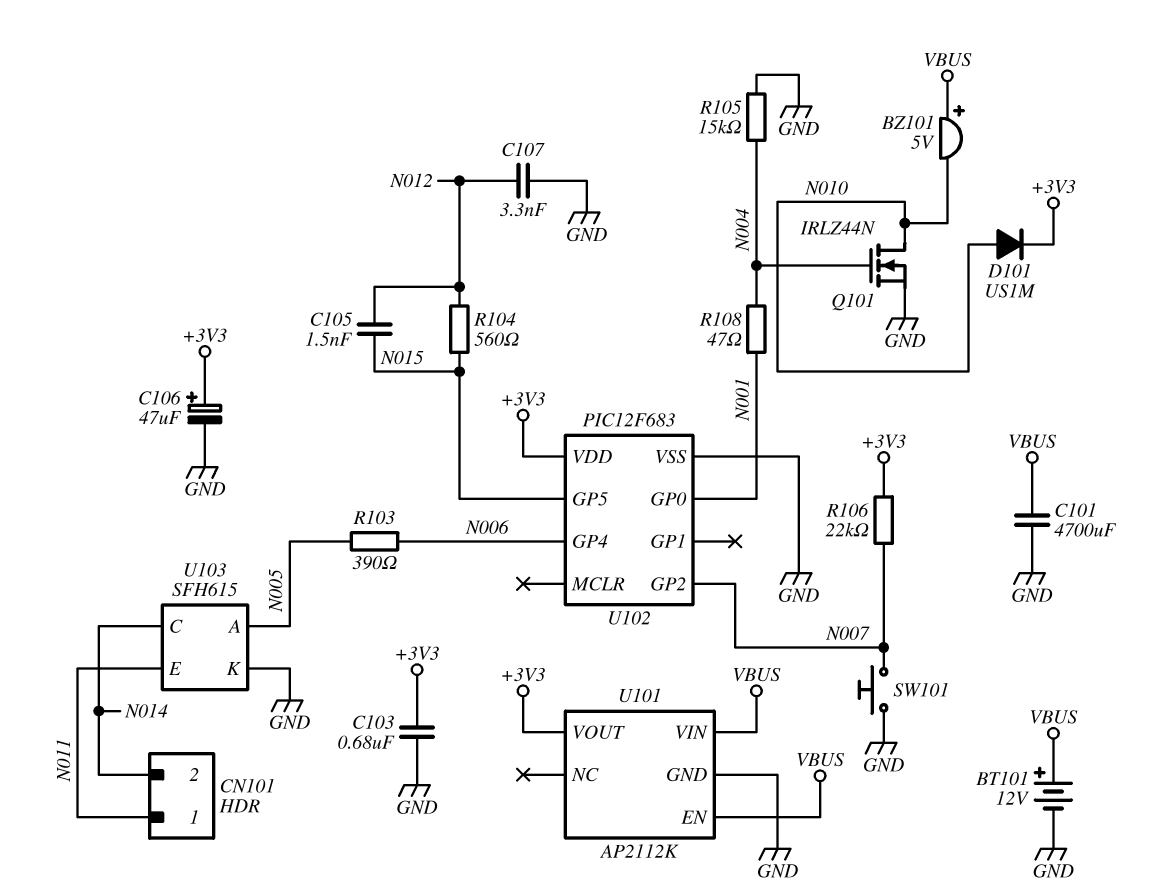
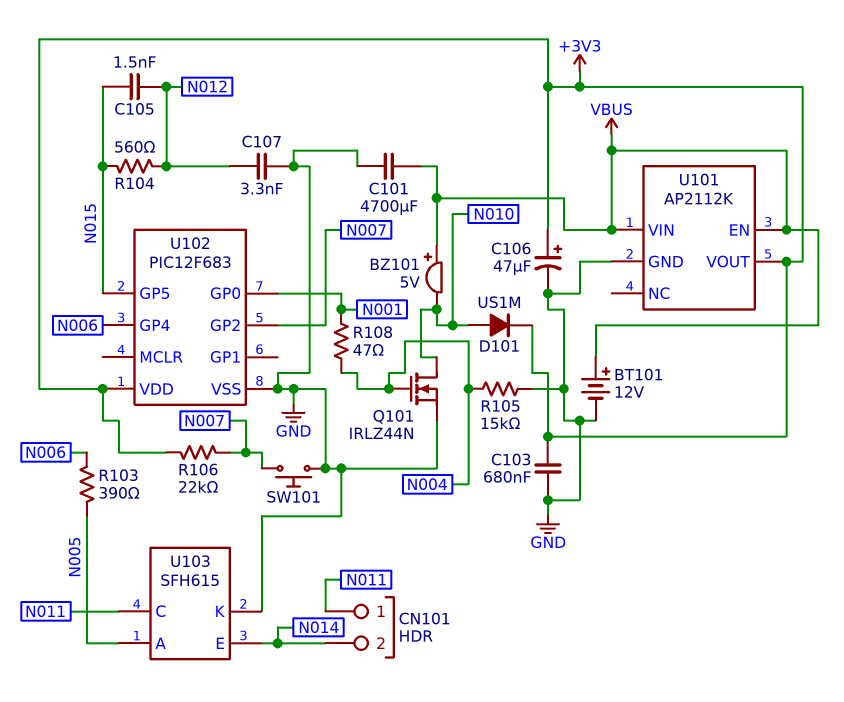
U103 pin C: N014 -> N011
U103 pin E: N011 -> N014

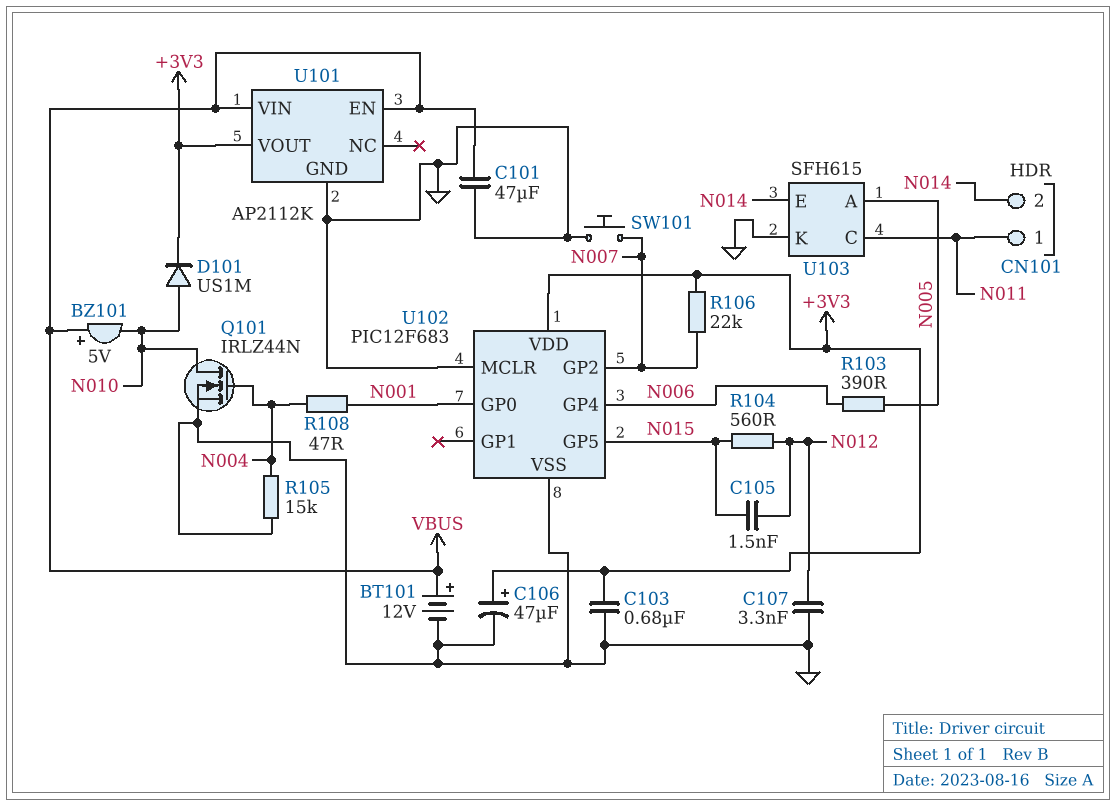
C101: 4700uF (GND, VBUS) -> 47uF (GND, VBUS)
U102 pin MCLR: none -> GND

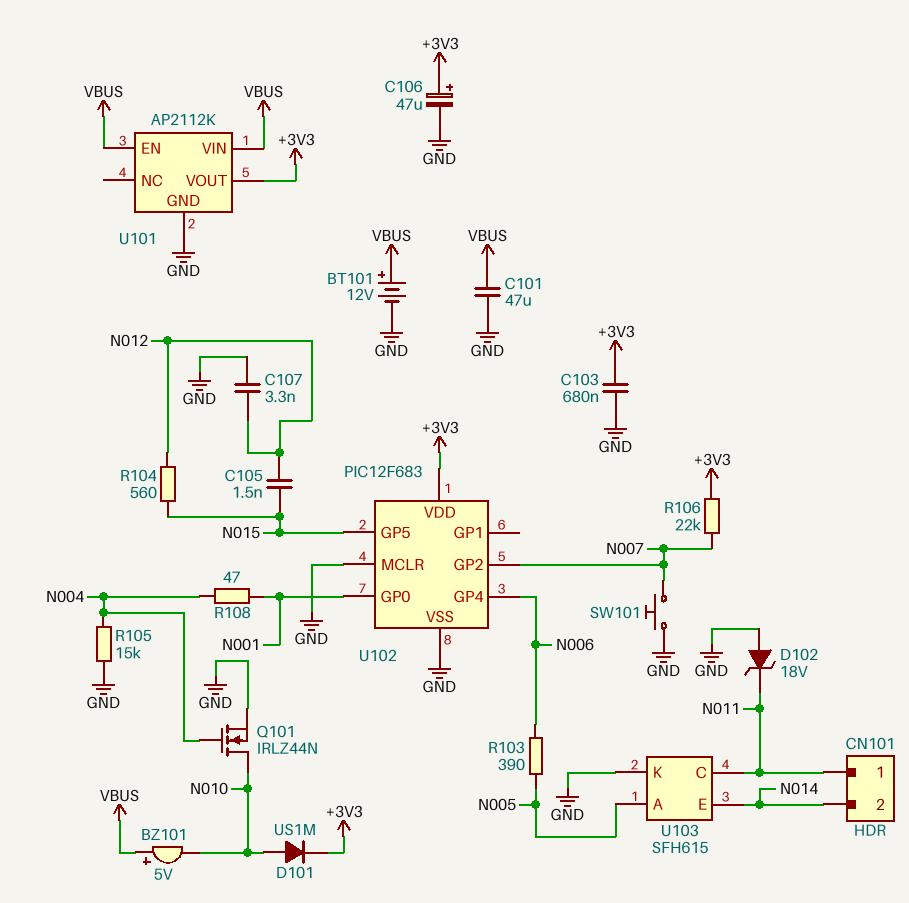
D102: none -> zener 18V (A GND, K N011)

